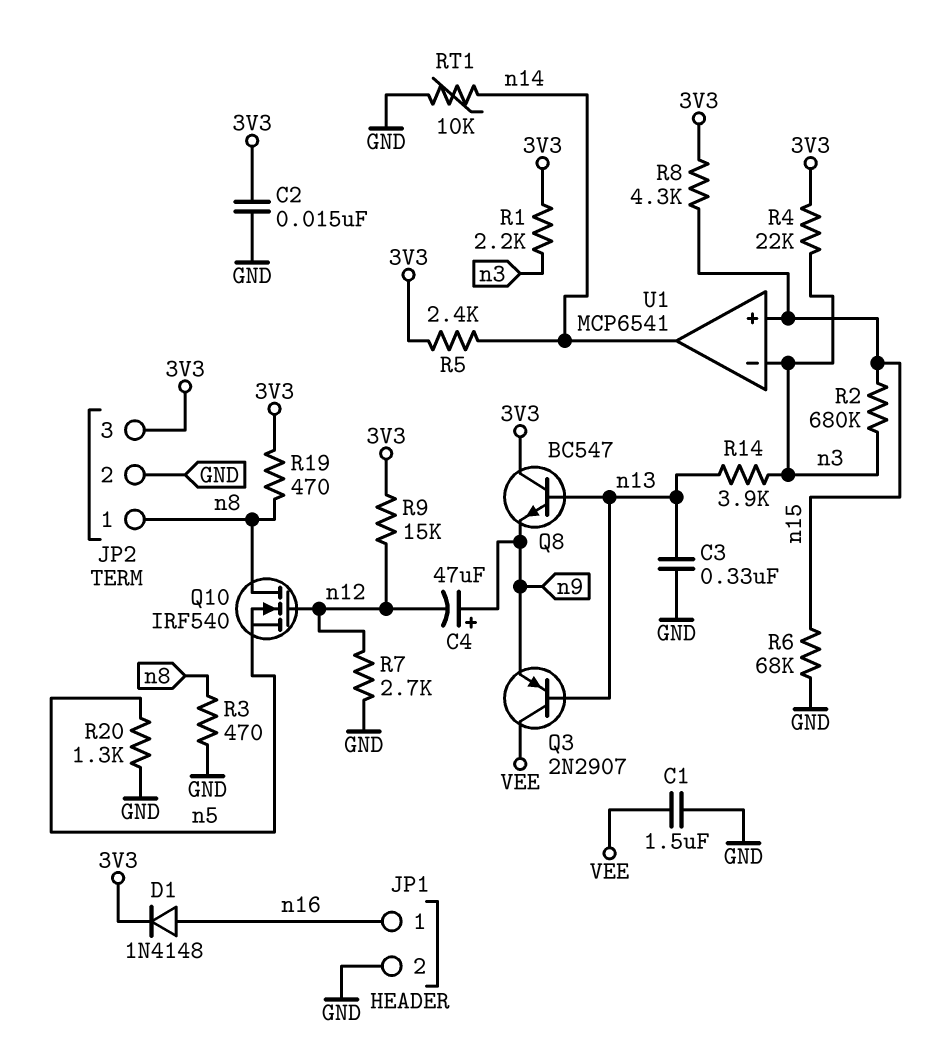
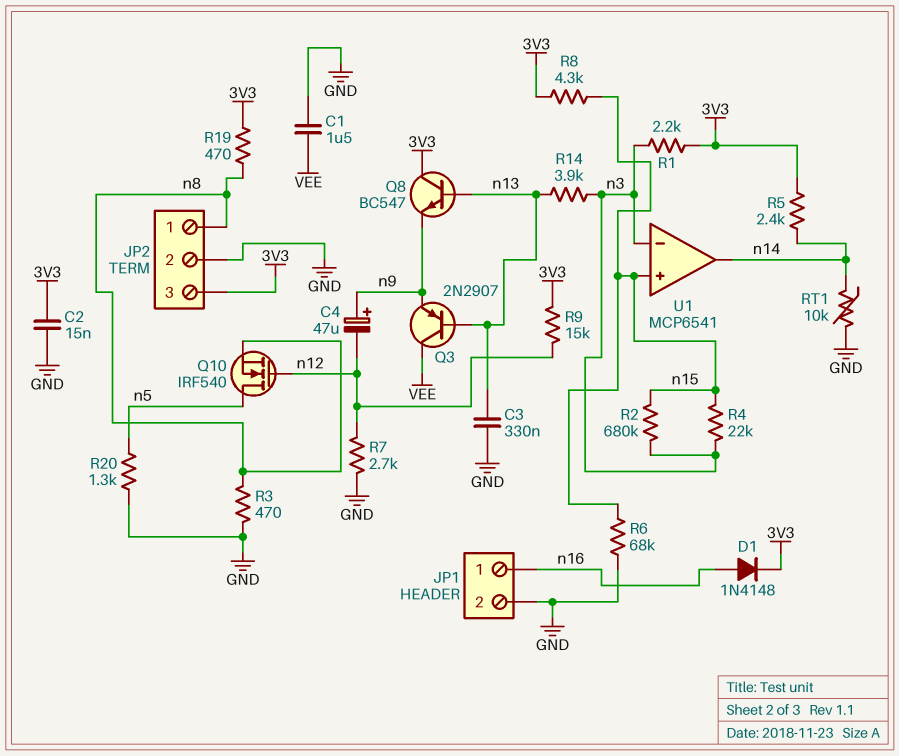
Q10: NMOS IRF540 (G n12, D n8, S n5) -> NMOS IRF540 (G n12, D n5, S n8)
R4: 22k (3V3, n3) -> 22k (n3, n15)

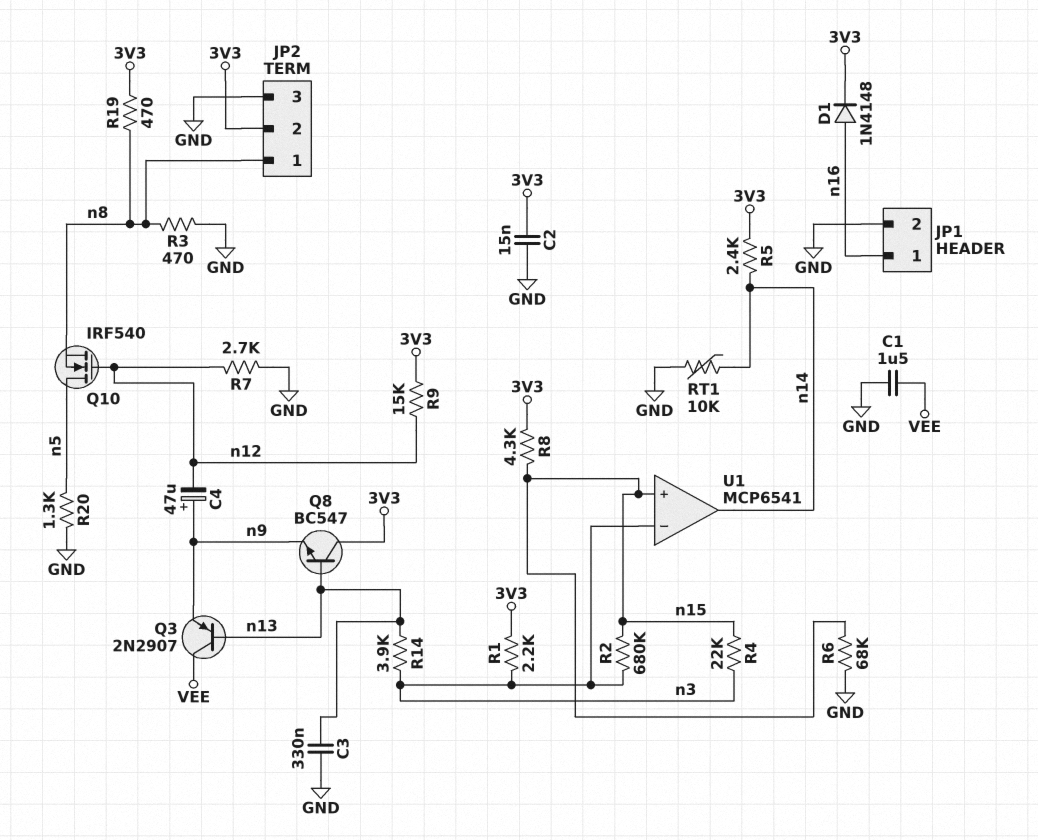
JP2 pin 2: GND -> 3V3
JP2 pin 3: 3V3 -> GND

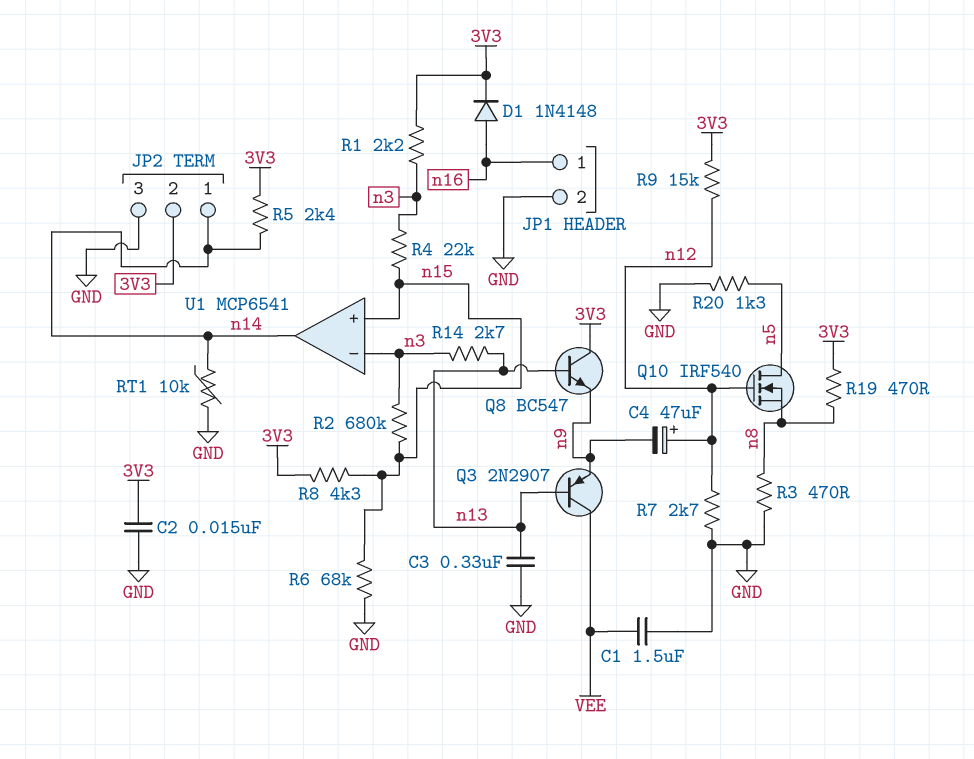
C4: 47uF (plus n9, minus n12) -> 47uF (plus n12, minus n9)
JP2 pin 1: n8 -> n14
R14: 3.9k (n3, n13) -> 2.7k (n3, n13)

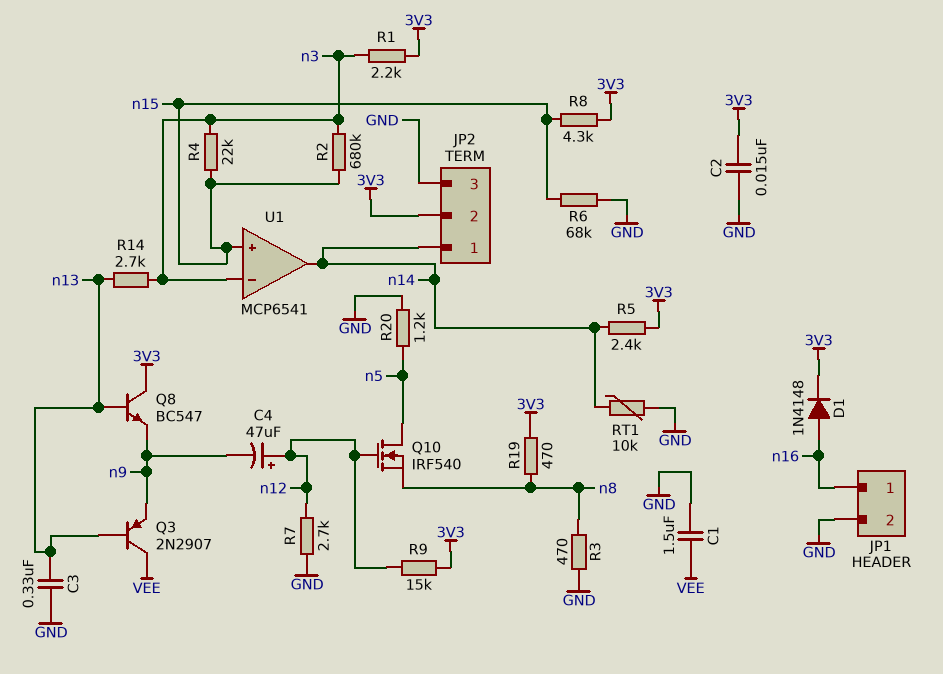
R20: 1.3k (GND, n5) -> 1.2k (GND, n5)

